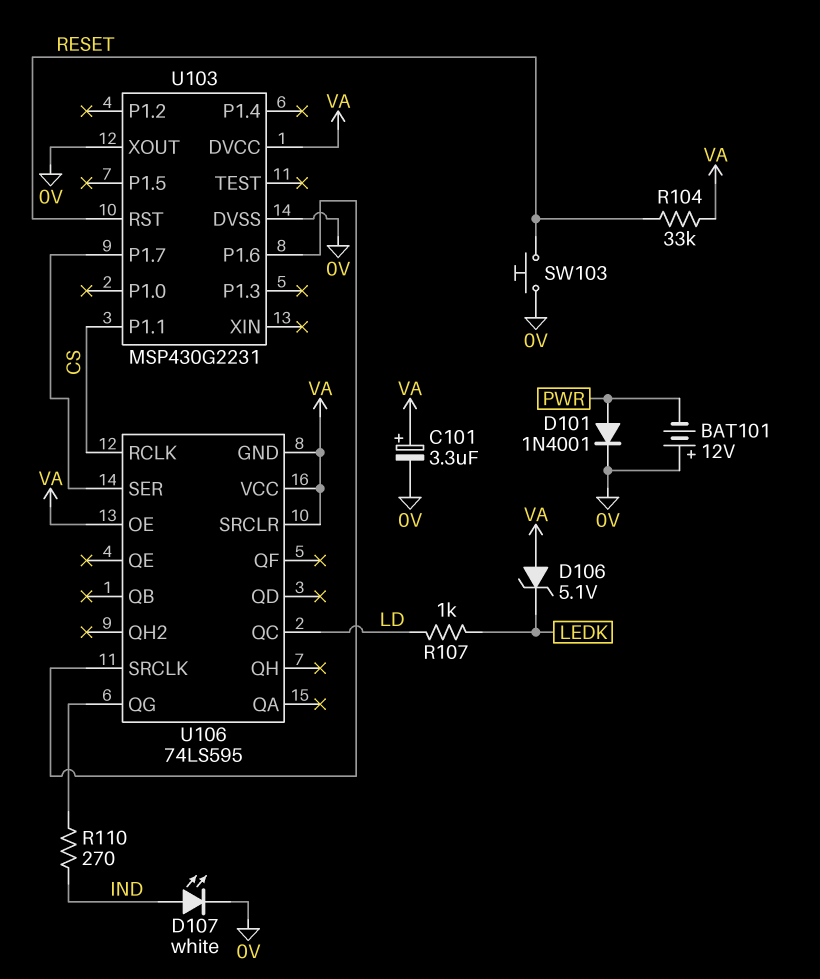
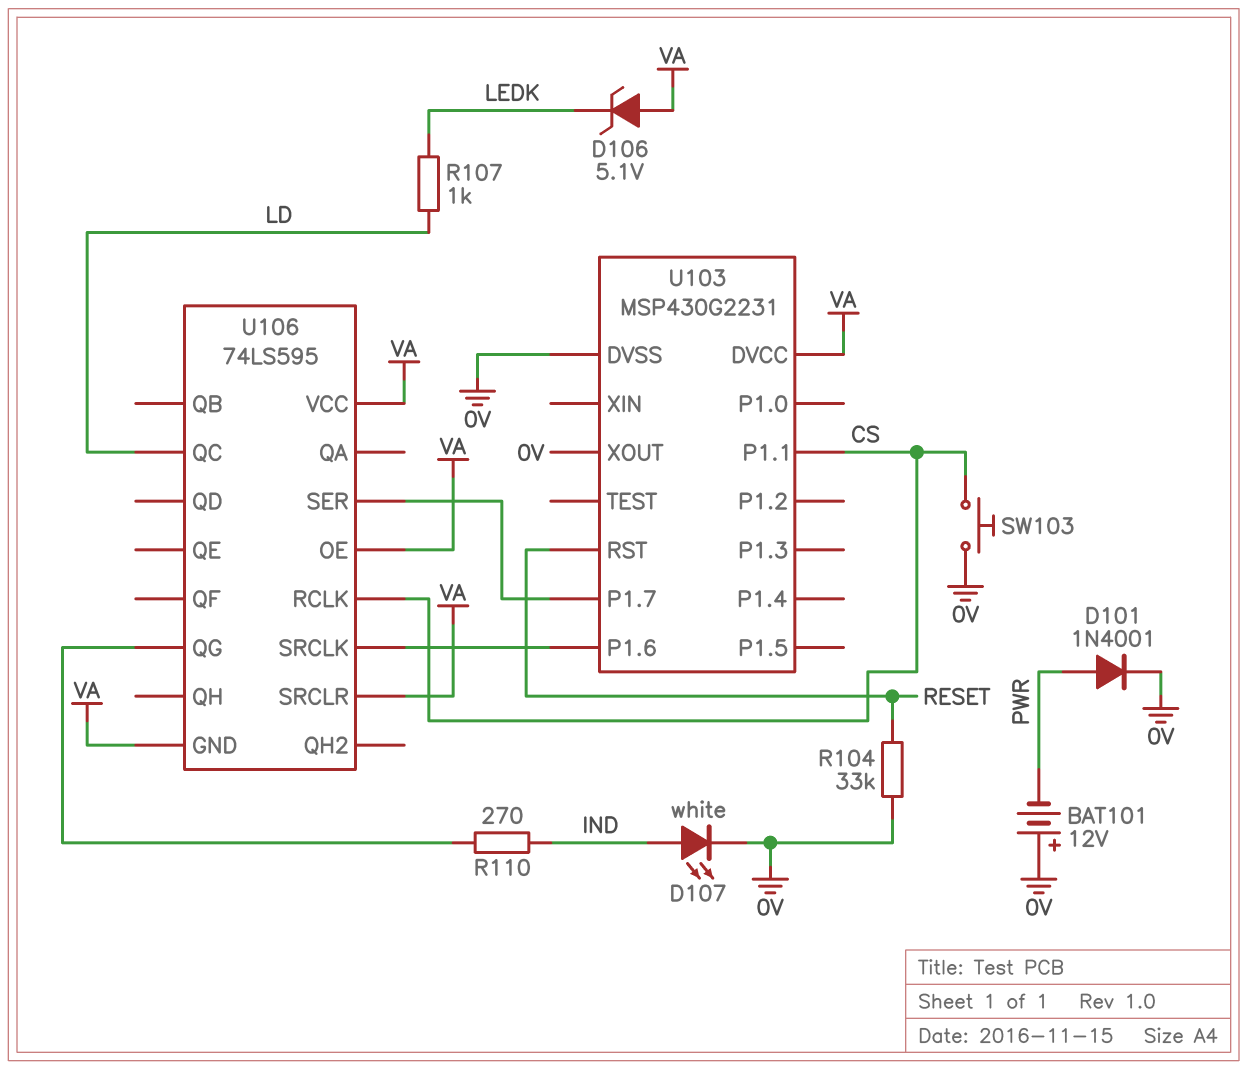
C101: 3.3uF (plus VA, minus 0V) -> none
R104: 33k (RESET, VA) -> 33k (0V, RESET)
SW103: button (0V, RESET) -> button (0V, CS)

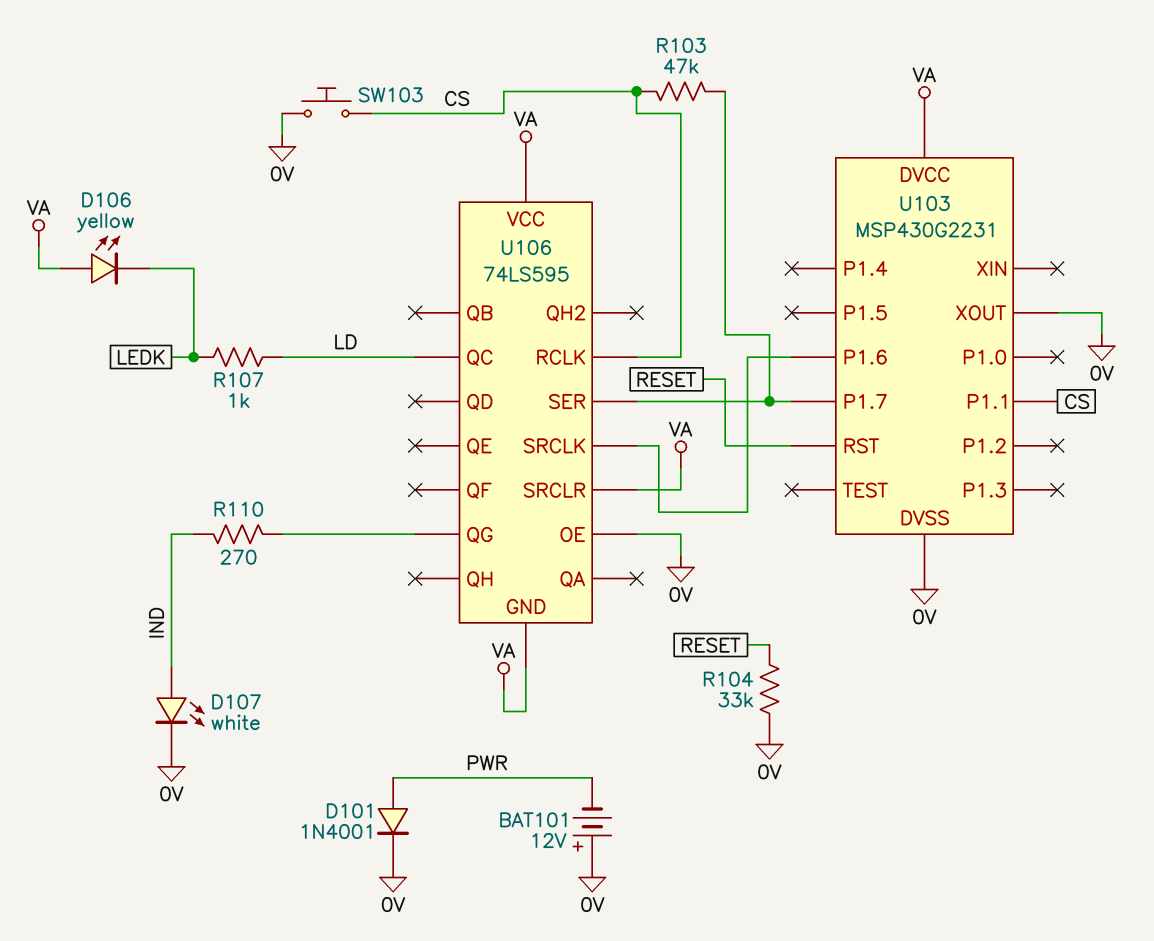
D106: zener 5.1V (A VA, K LEDK) -> LED yellow (A VA, K LEDK)
R103: none -> 47k (CS, U103/P1.7)
U106 pin OE: VA -> 0V

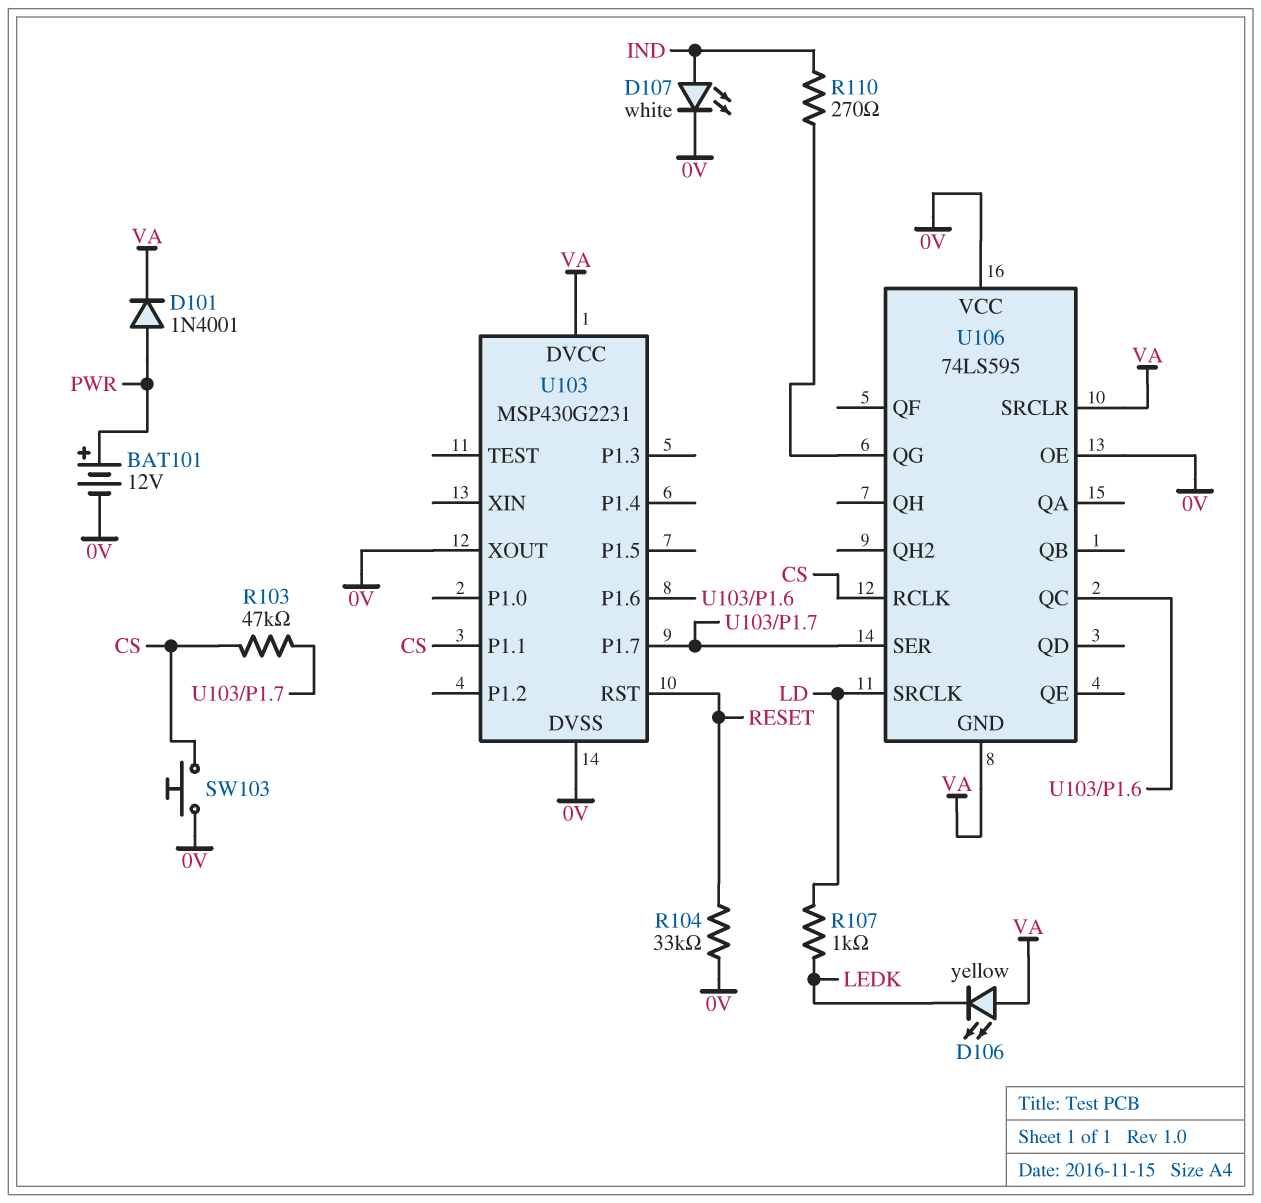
BAT101: 12V (plus 0V, minus PWR) -> 12V (plus PWR, minus 0V)
D101: diode 1N4001 (A PWR, K 0V) -> diode 1N4001 (A PWR, K VA)
U106 pin QC: LD -> U103/P1.6
U106 pin SRCLK: U103/P1.6 -> LD
U106 pin VCC: VA -> 0V

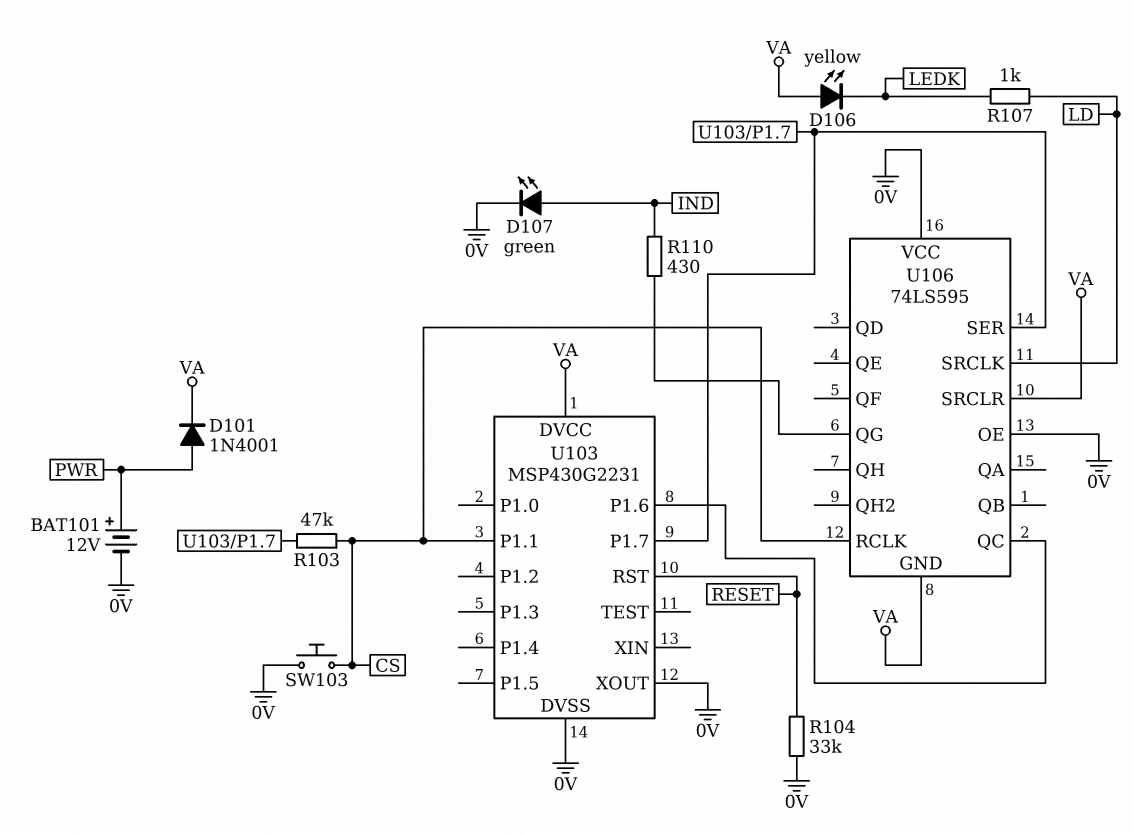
D107: LED white (A IND, K 0V) -> LED green (A IND, K 0V)
R110: 270 (IND, U106/QG) -> 430 (IND, U106/QG)

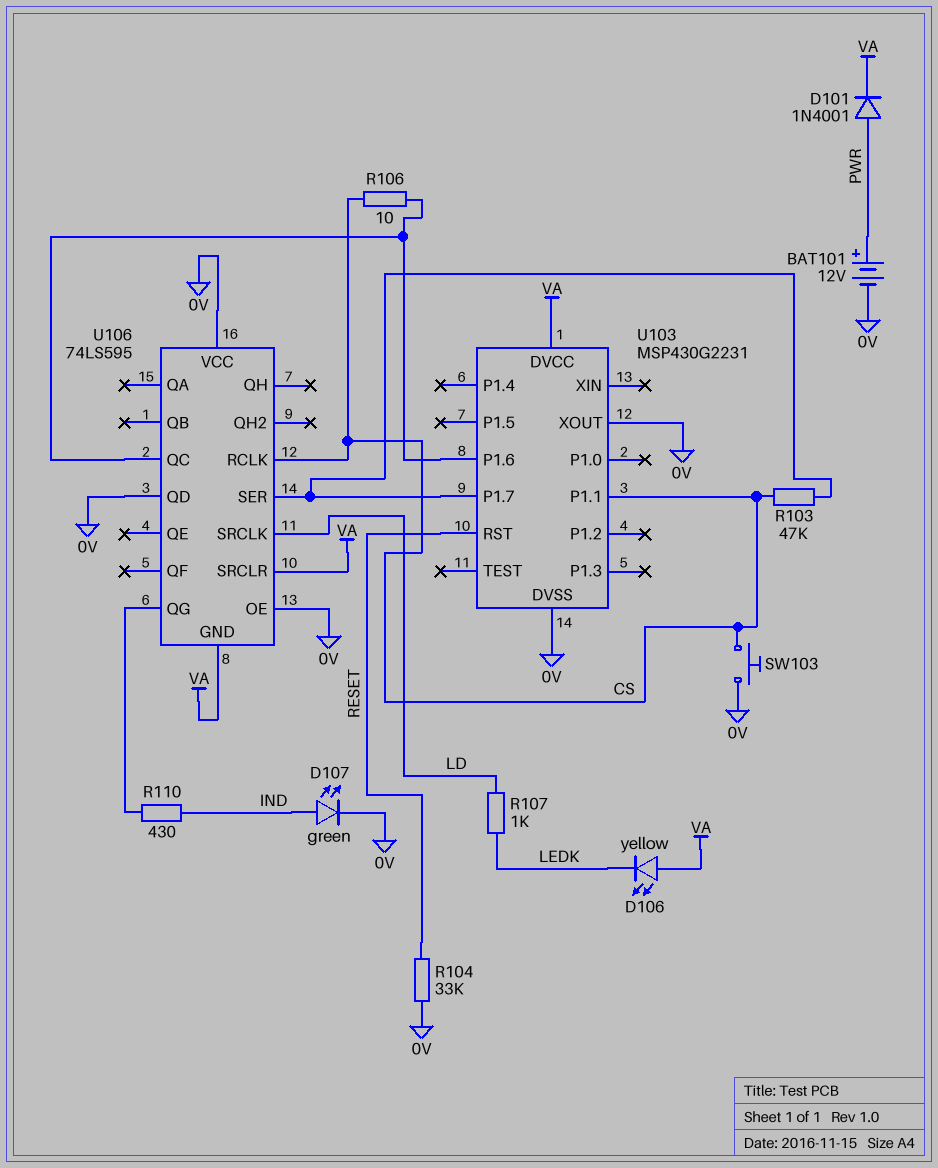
R106: none -> 10 (CS, U103/P1.6)
U106 pin QD: none -> 0V

